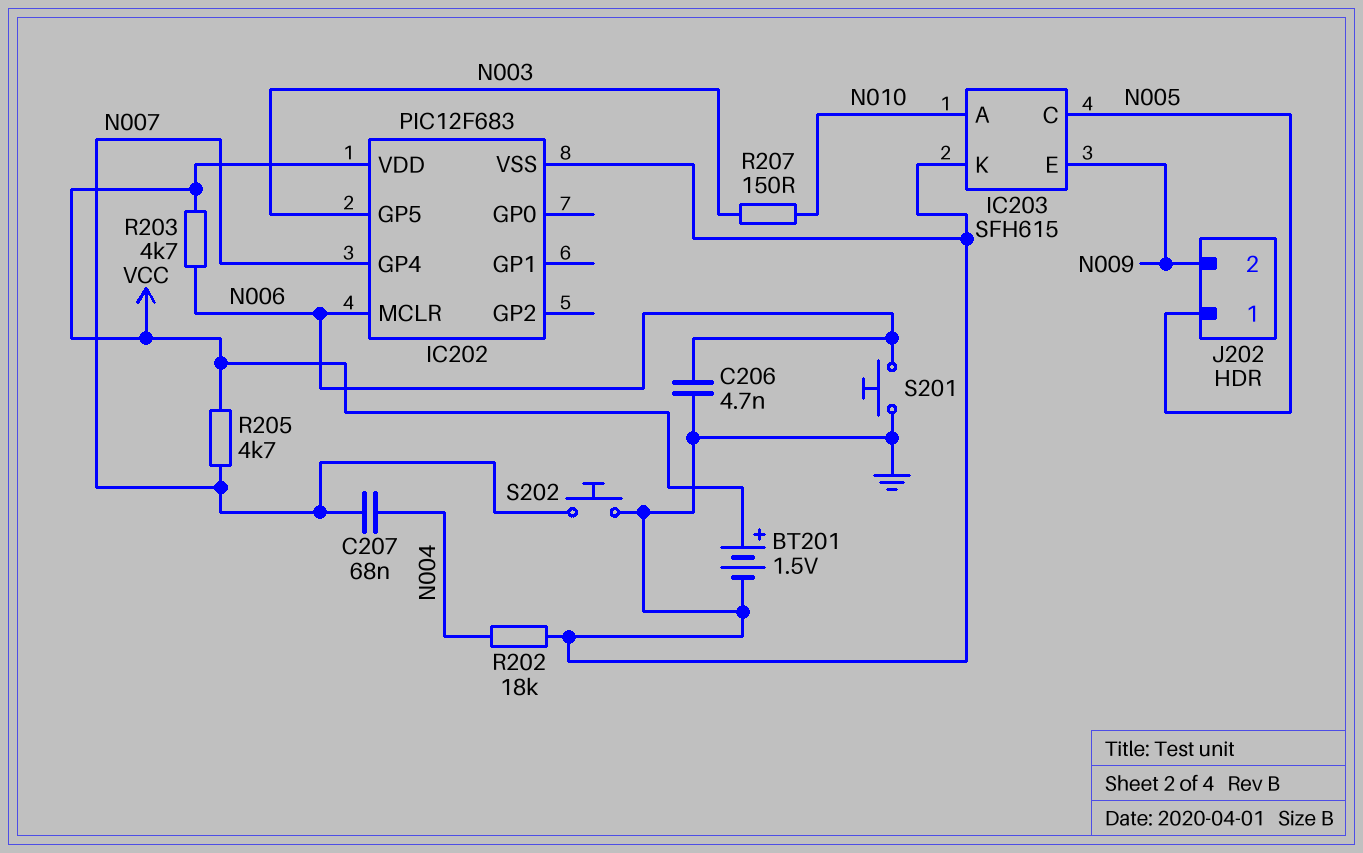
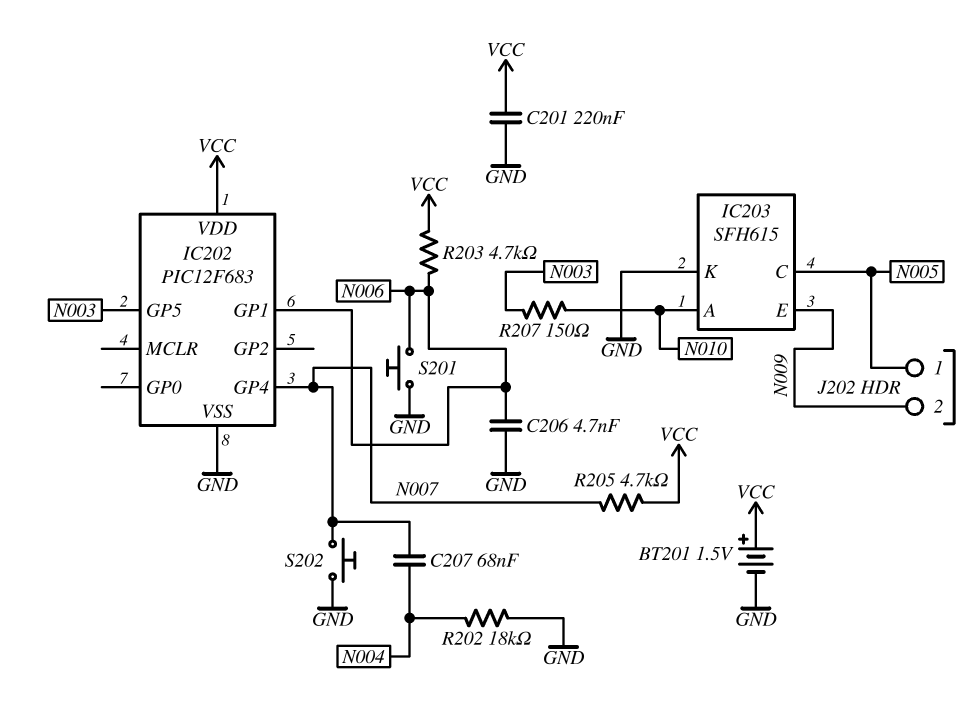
C201: none -> 220nF (GND, VCC)
IC202 pin GP1: none -> N006
IC202 pin MCLR: N006 -> none

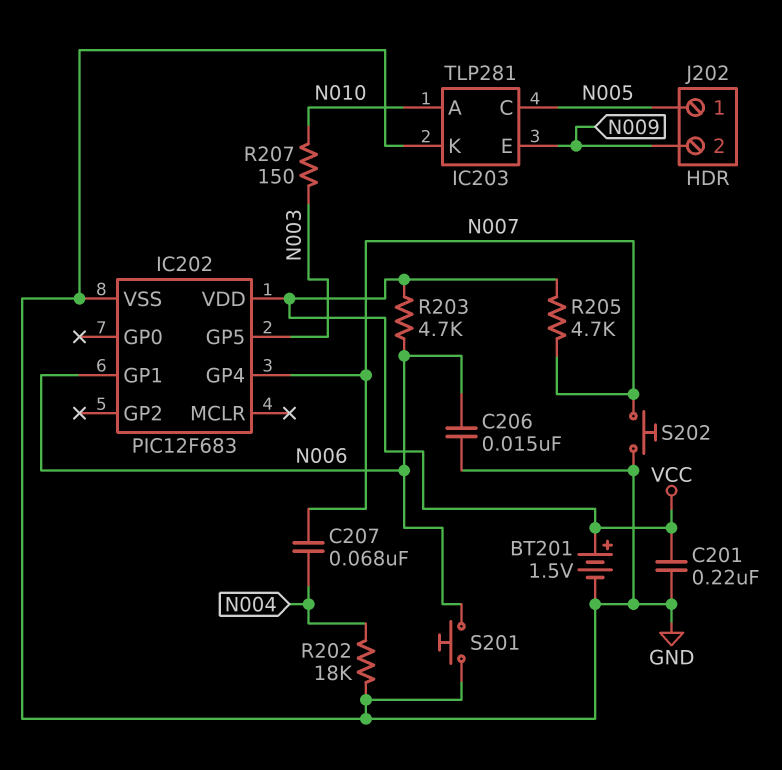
C206: 4.7nF (GND, N006) -> 15nF (GND, N006)
IC203: SFH615 -> TLP281

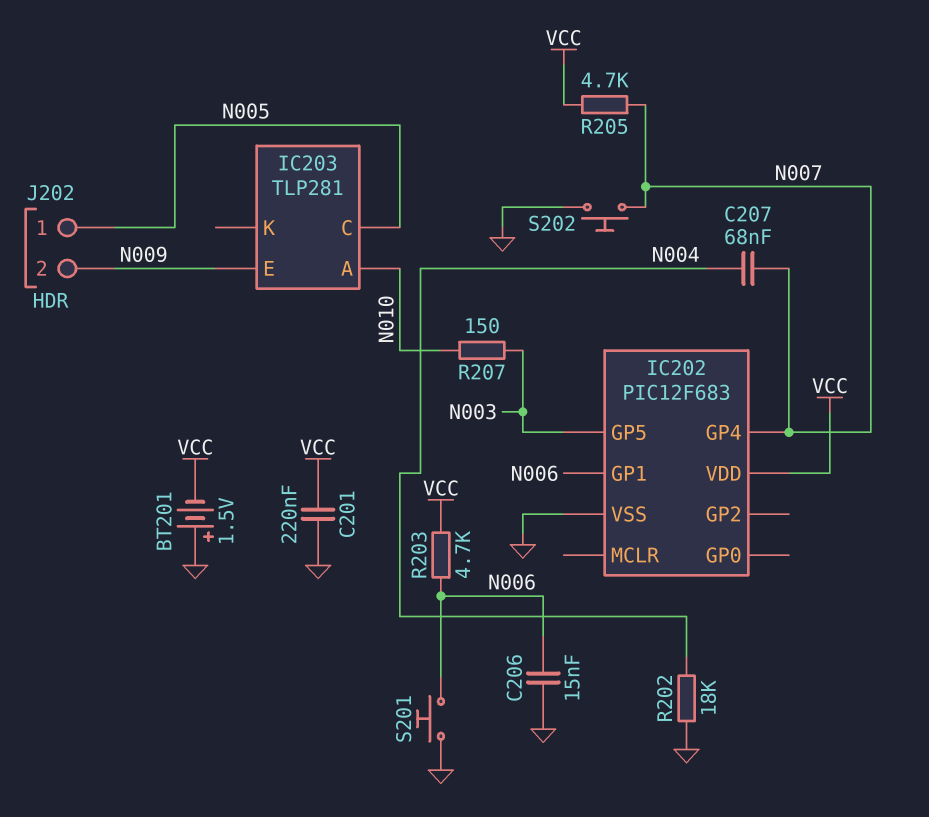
BT201: 1.5V (plus VCC, minus GND) -> 1.5V (plus GND, minus VCC)
IC203 pin K: GND -> none

